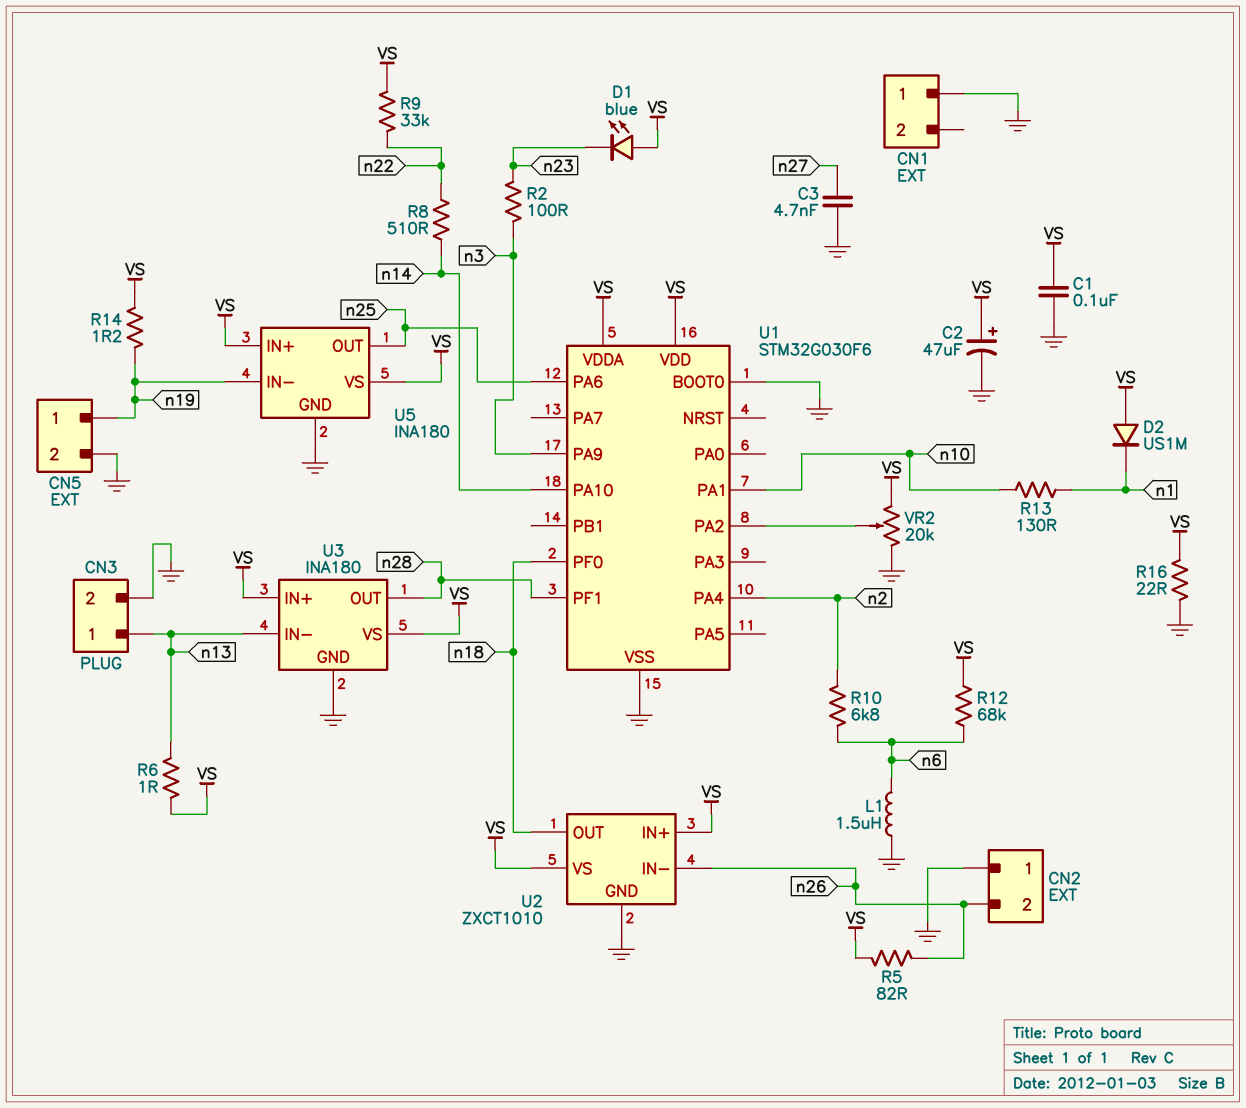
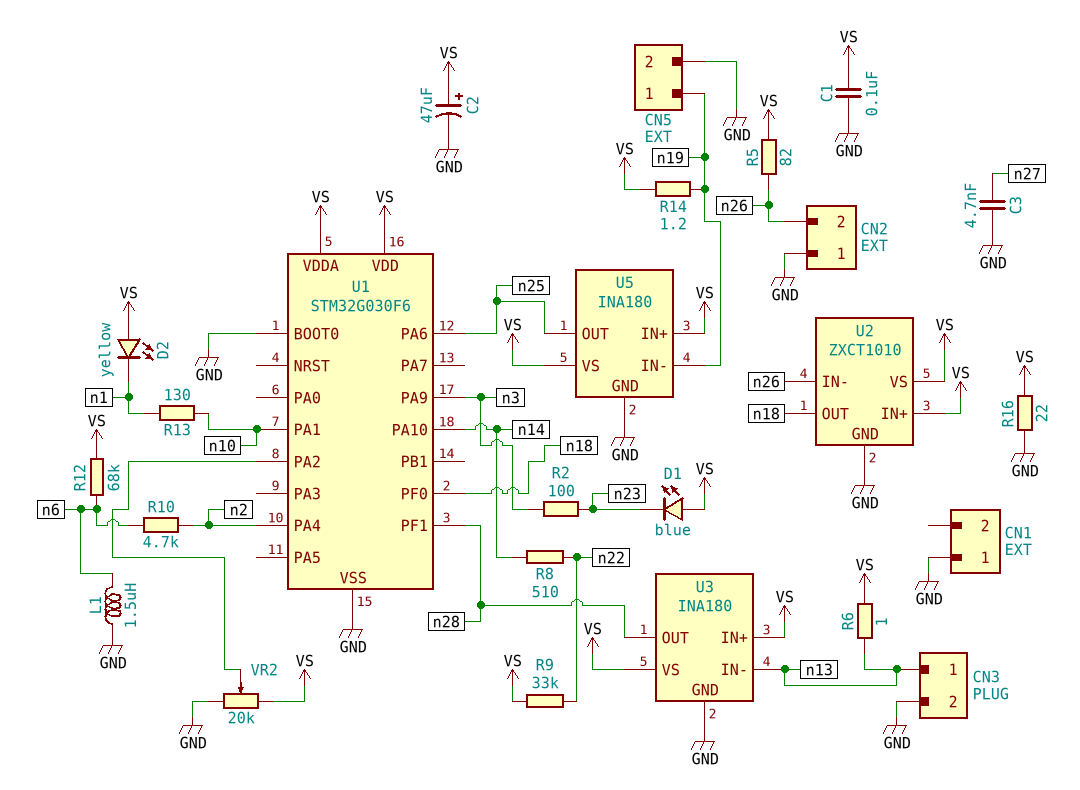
D2: diode US1M (A VS, K n1) -> LED yellow (A VS, K n1)
R10: 6.8k (n2, n6) -> 4.7k (n2, n6)

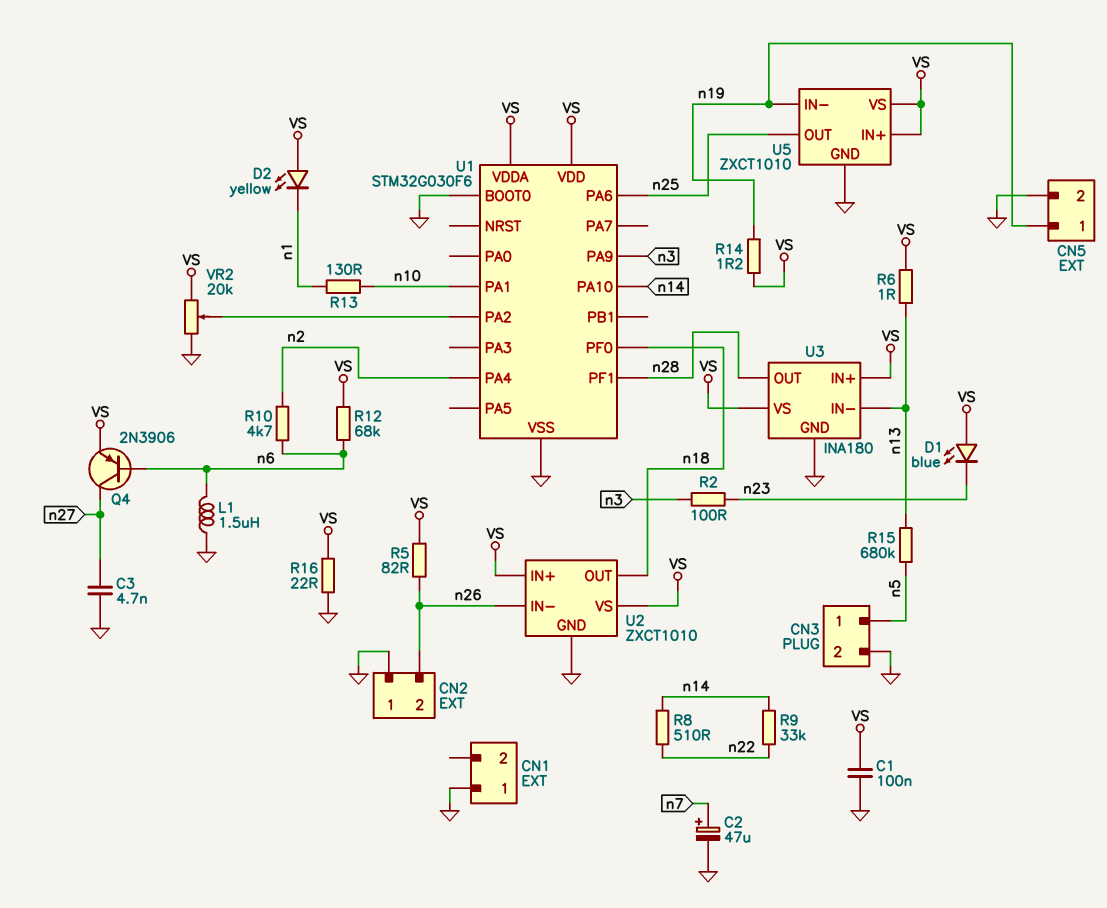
C2: 47uF (plus VS, minus GND) -> 47uF (plus n7, minus GND)
CN3 pin 1: n13 -> n5
Q4: none -> PNP 2N3906 (B n6, C n27, E VS)
R9: 33k (VS, n22) -> 33k (n14, n22)
R15: none -> 680k (n5, n13)
U5: INA180 -> ZXCT1010

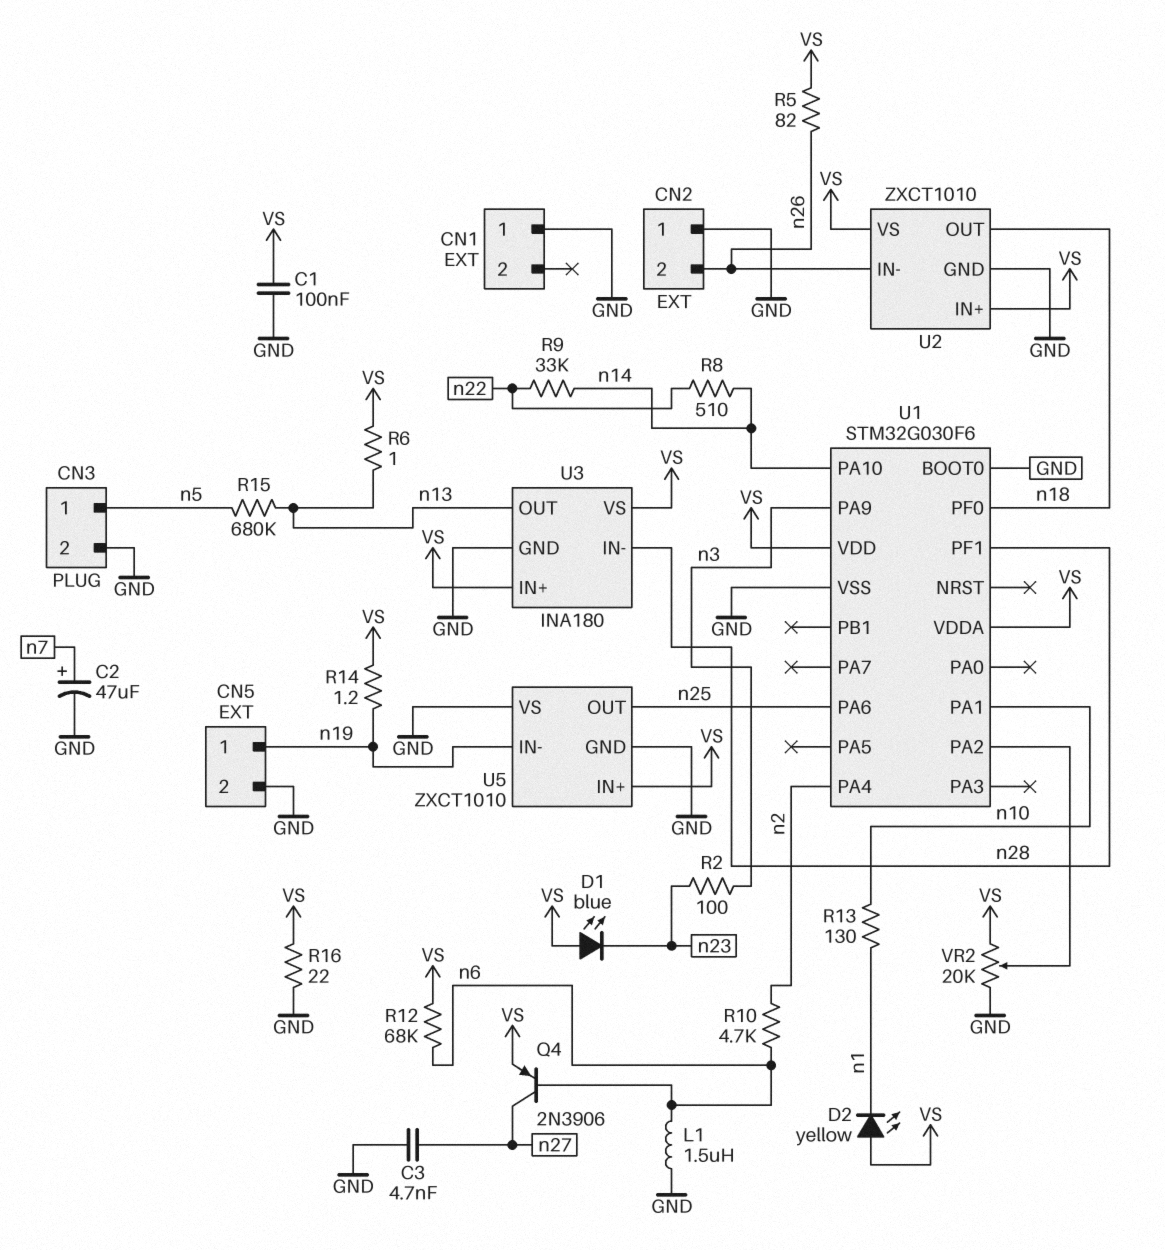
U3 pin IN-: n13 -> n28
U3 pin OUT: n28 -> n13
U5 pin VS: VS -> GND

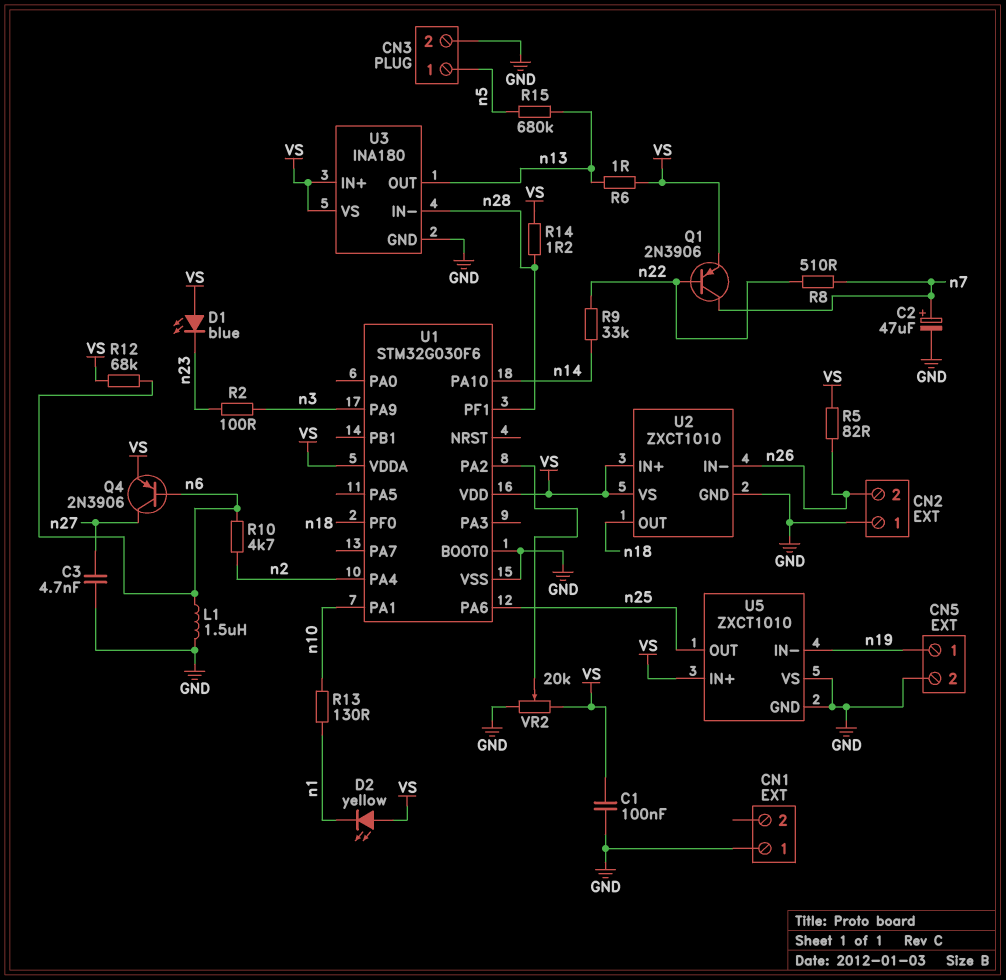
Q1: none -> PNP 2N3906 (B n22, C n7, E VS)
R8: 510 (n14, n22) -> 510 (n7, n22)
R14: 1.2 (VS, n19) -> 1.2 (VS, n28)
R16: 22 (GND, VS) -> none

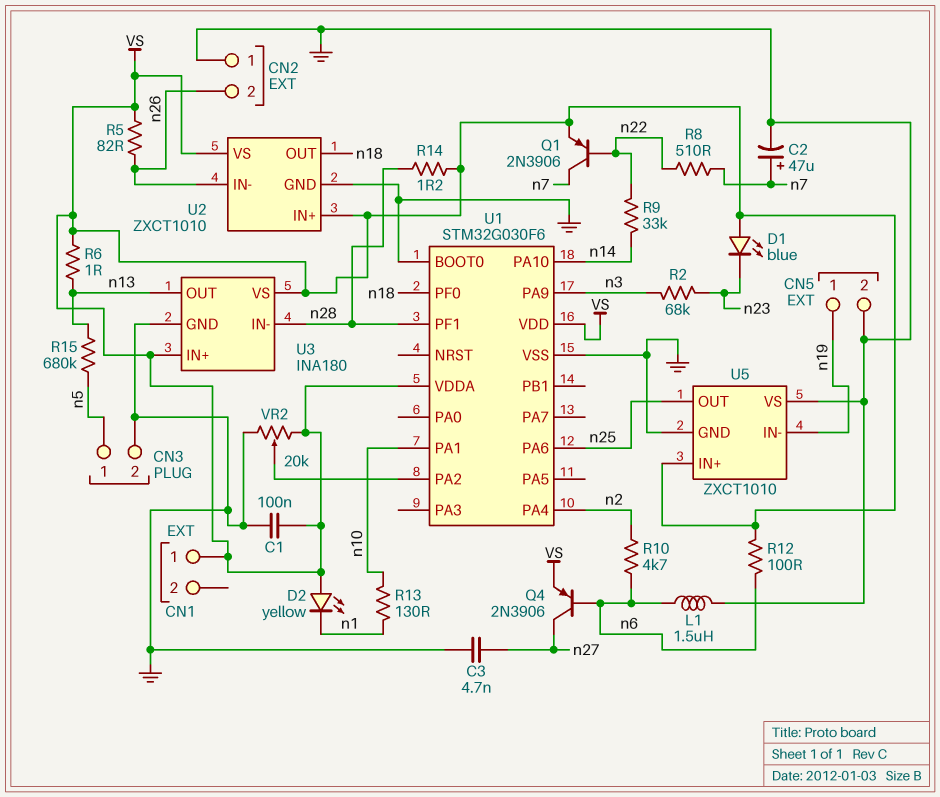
CN1 pin 1: GND -> VS
R2: 100 (n3, n23) -> 68k (n3, n23)
R12: 68k (VS, n6) -> 100 (VS, n6)

